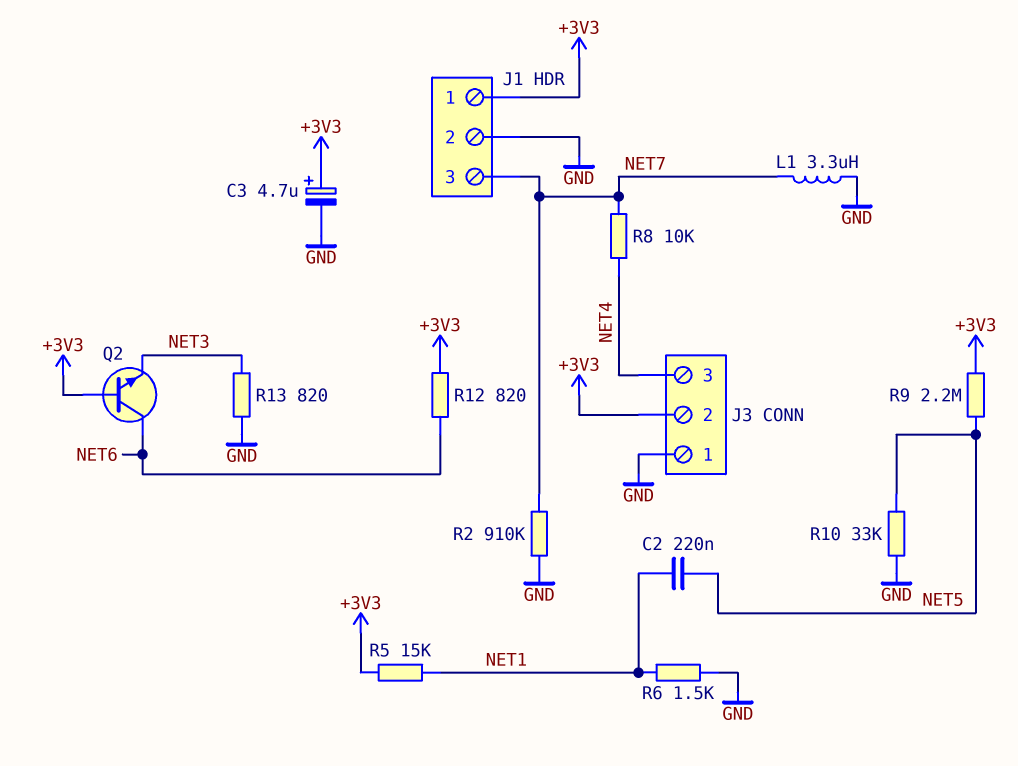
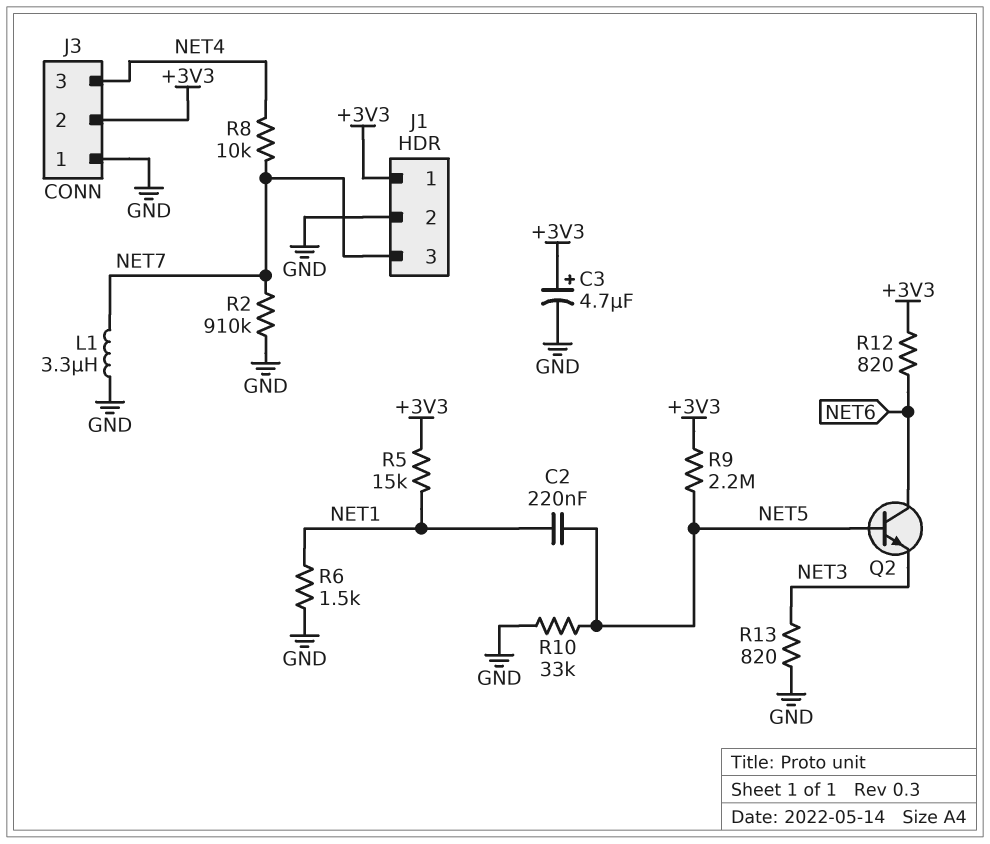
Q2: NPN (B +3V3, C NET6, E NET3) -> NPN (B NET5, C NET6, E NET3)

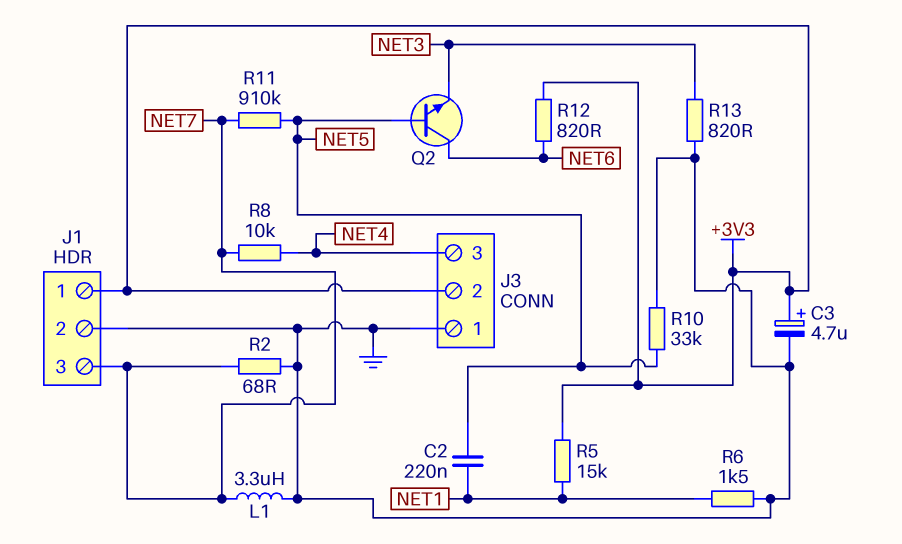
R2: 910k (GND, NET7) -> 68 (GND, NET7)
R9: 2.2M (+3V3, NET5) -> none
R11: none -> 910k (NET5, NET7)

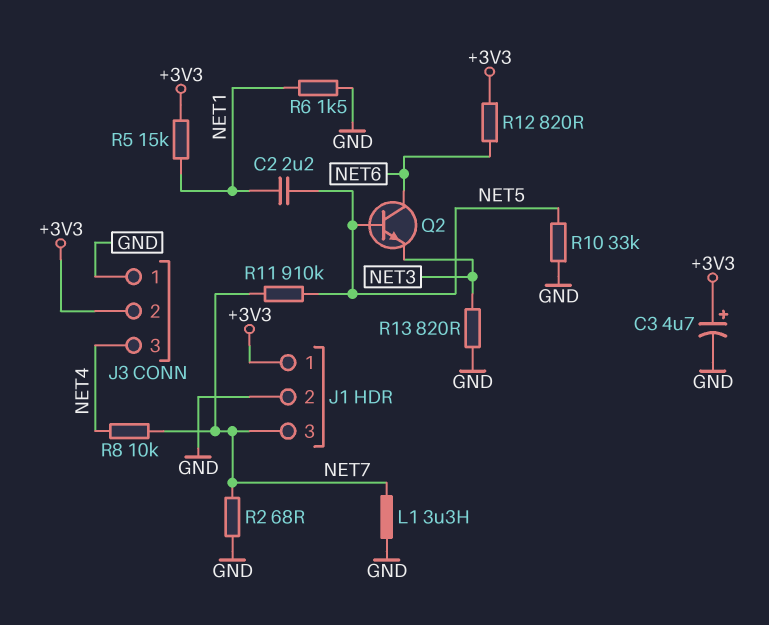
C2: 220nF (NET1, NET5) -> 2.2uF (NET1, NET5)

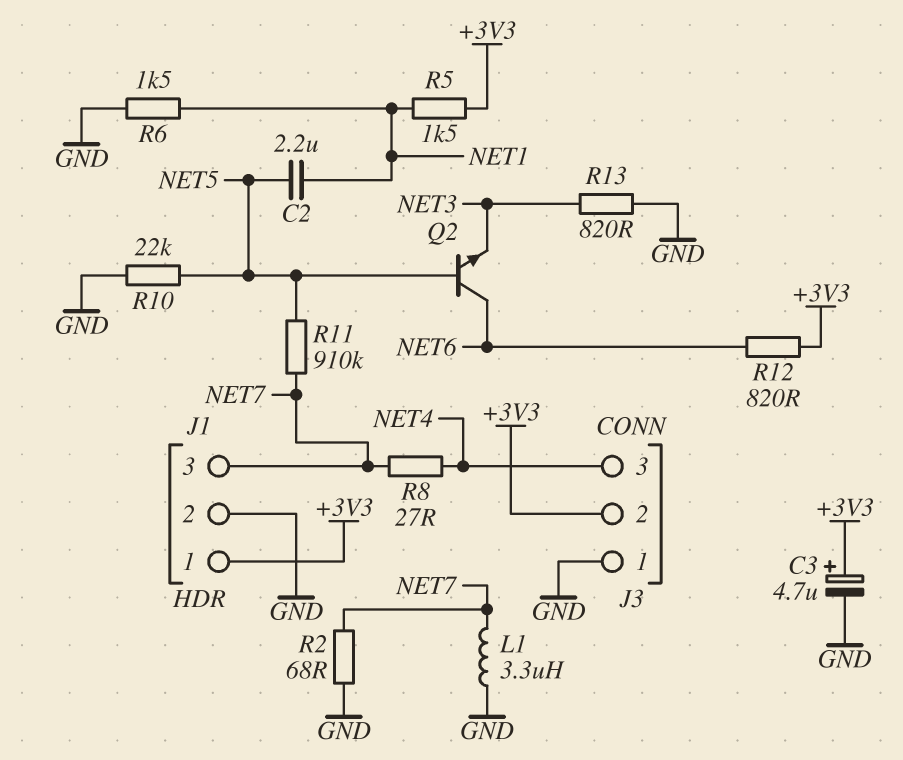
R5: 15k (+3V3, NET1) -> 1.5k (+3V3, NET1)
R8: 10k (NET4, NET7) -> 27 (NET4, NET7)
R10: 33k (GND, NET5) -> 22k (GND, NET5)

